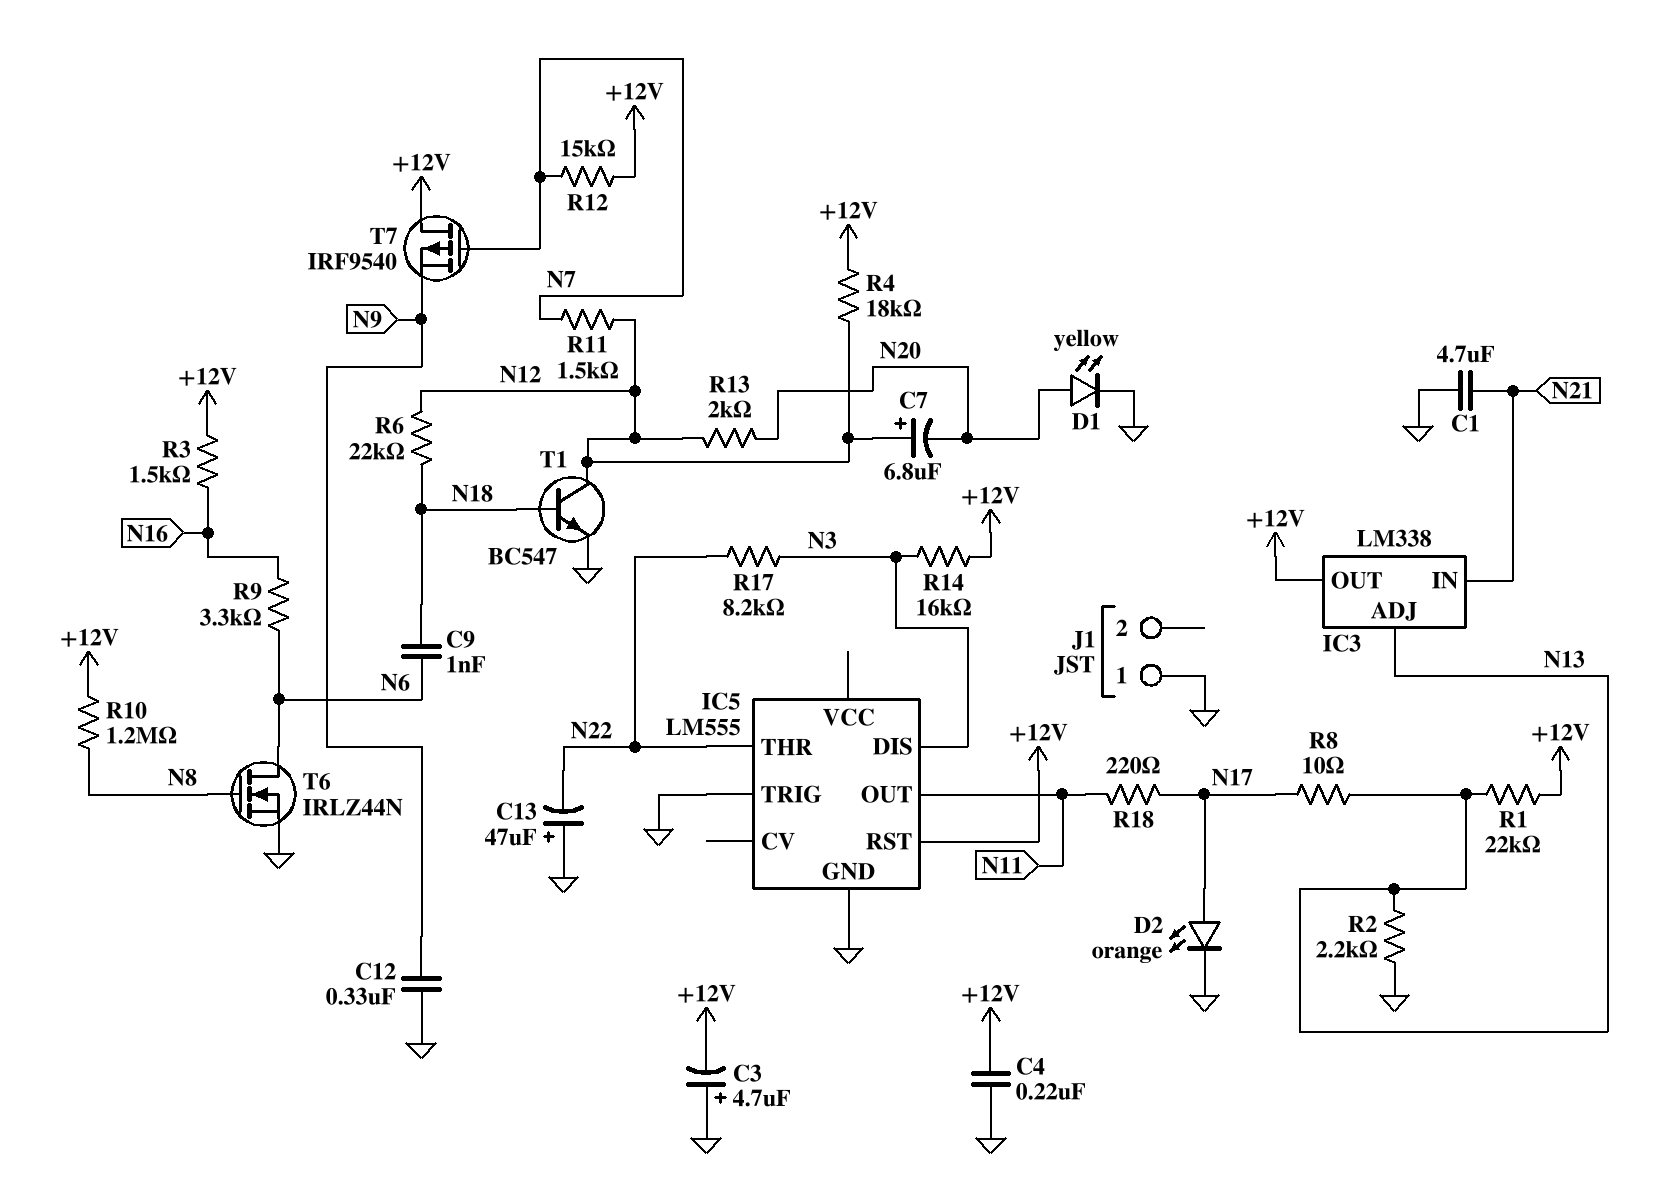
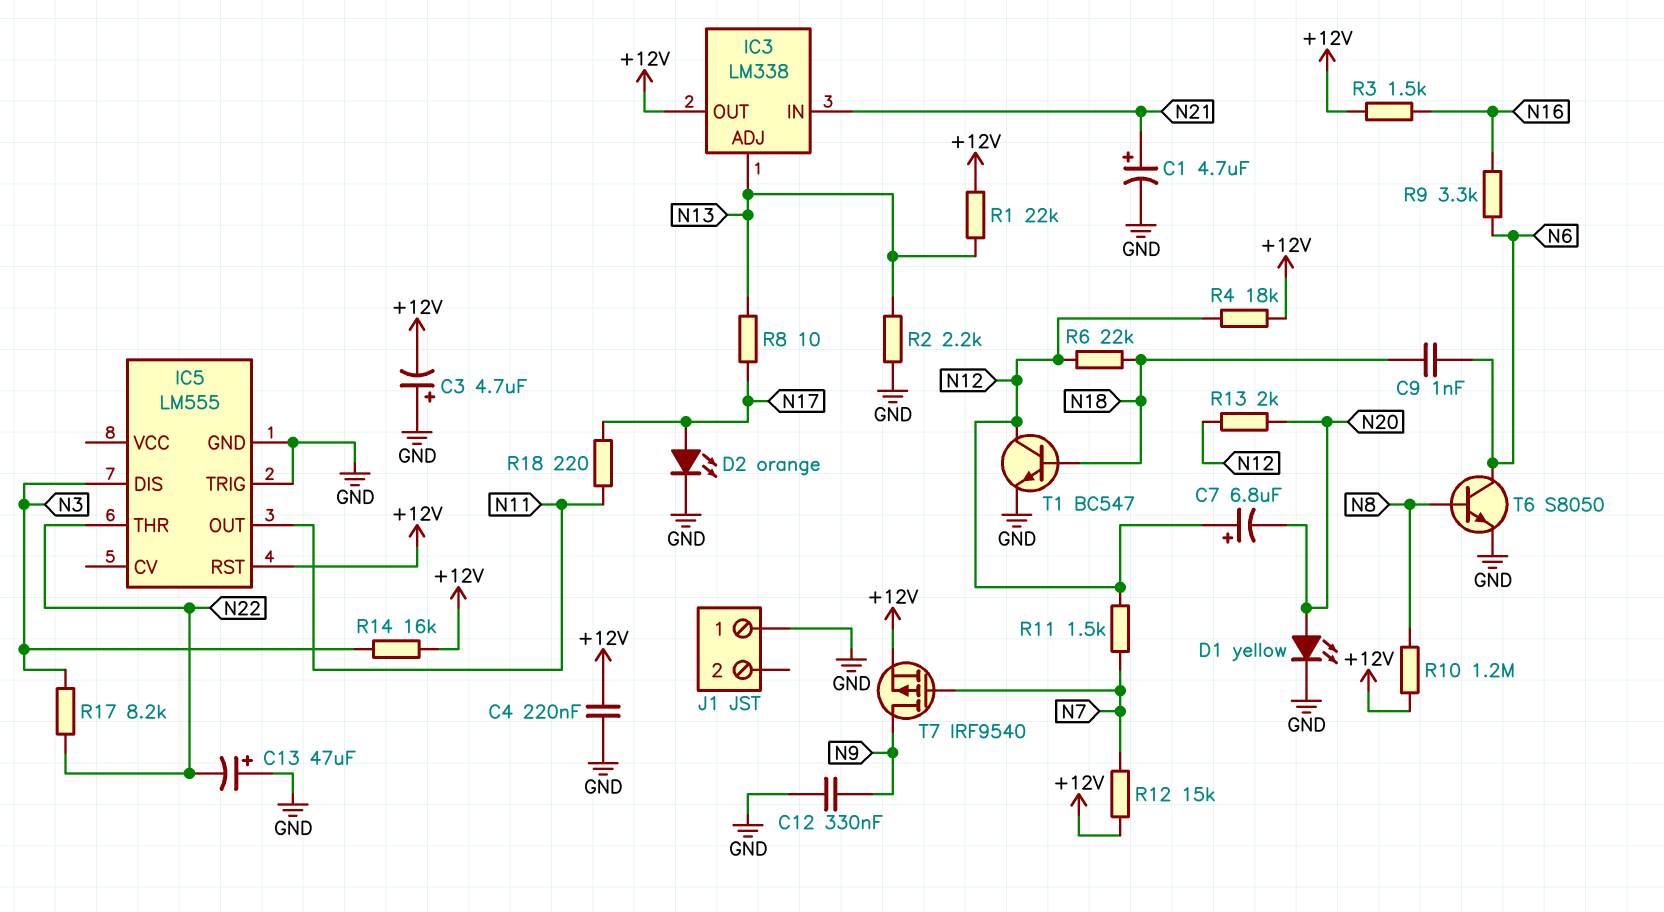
C1: 4.7uF (GND, N21) -> 4.7uF (plus N21, minus GND)
T6: NMOS IRLZ44N (G N8, D N6, S GND) -> NPN S8050 (B N8, C N6, E GND)
T7: PMOS IRF9540 (G N7, D +12V, S N9) -> PMOS IRF9540 (G N7, D N9, S +12V)

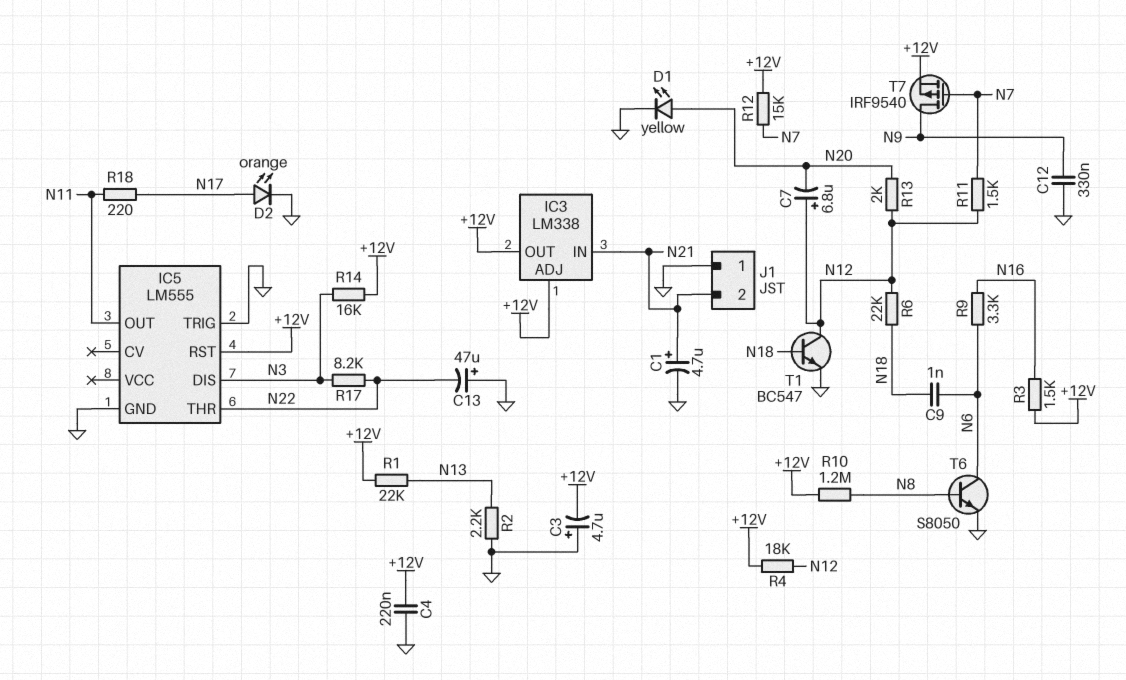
IC3 pin ADJ: N13 -> +12V
J1 pin 2: none -> N21
R8: 10 (N13, N17) -> none

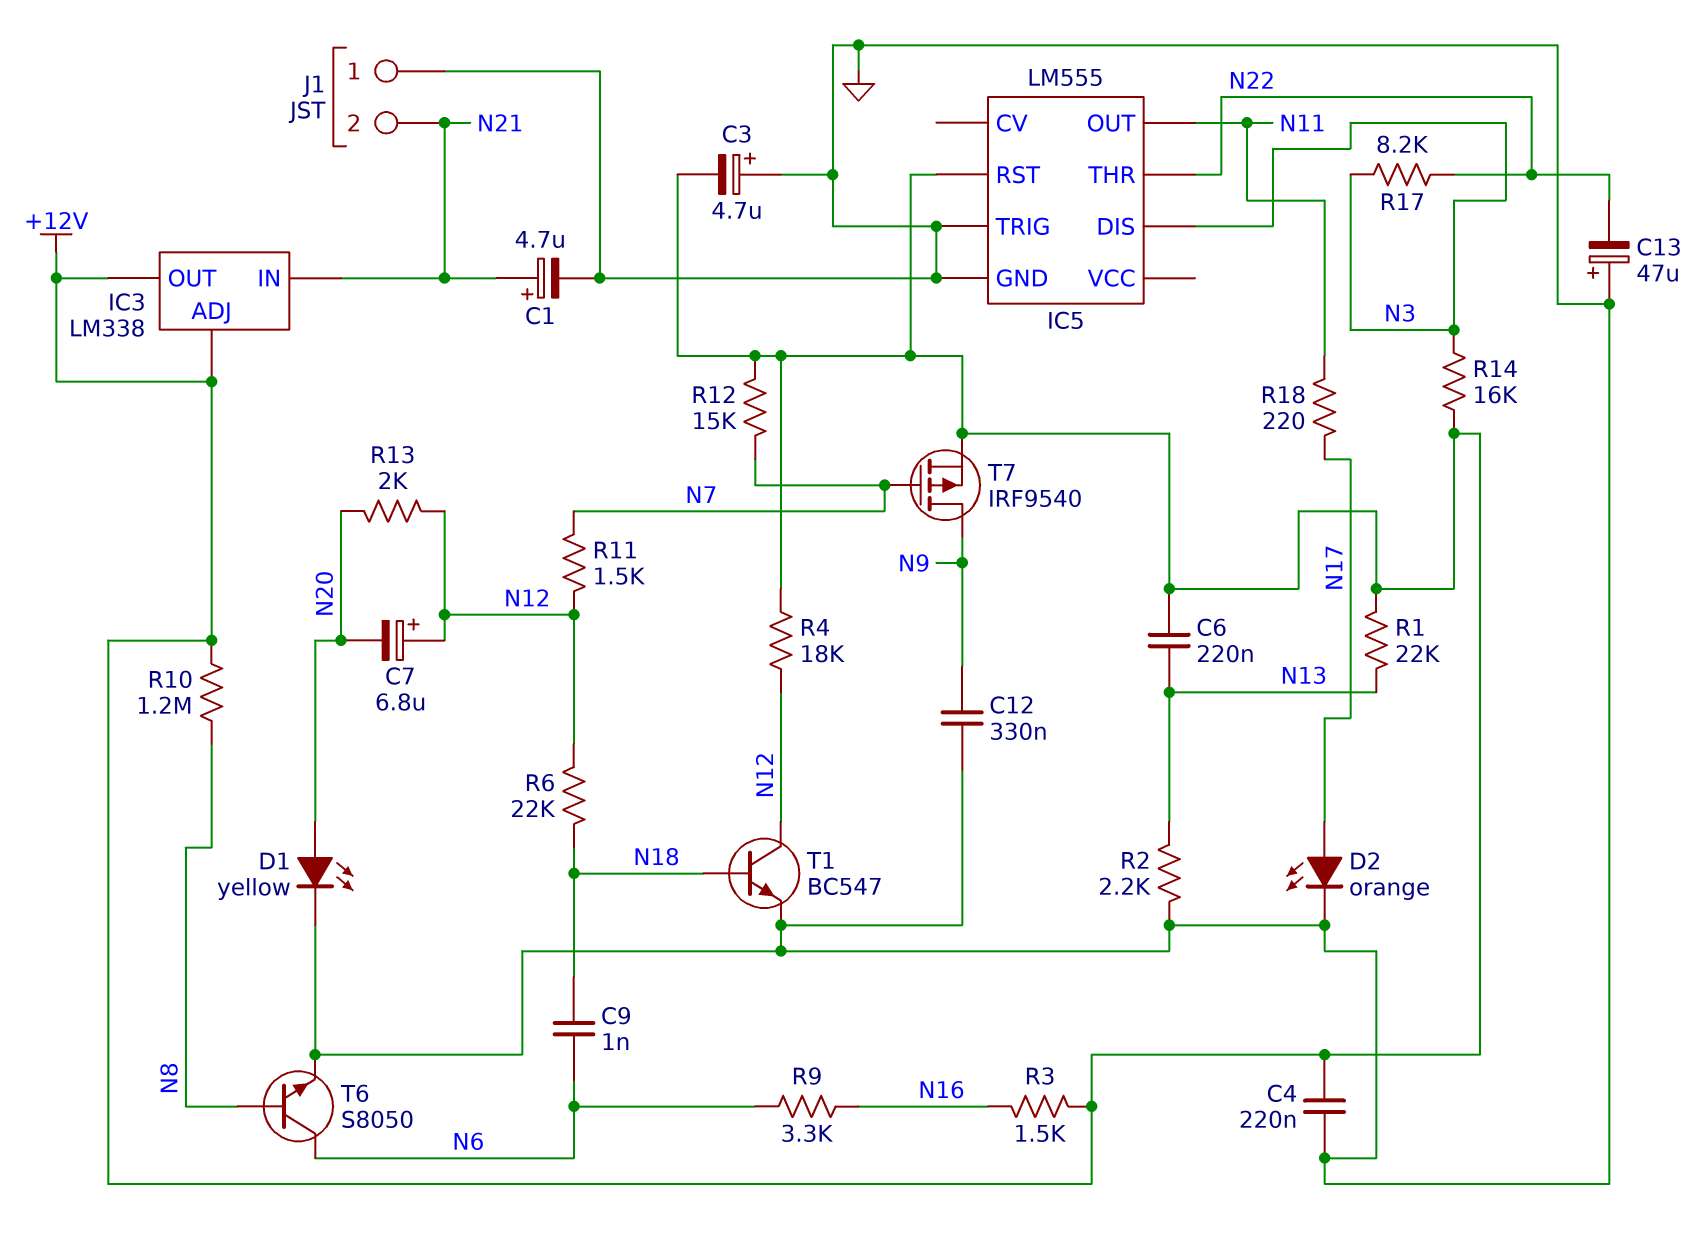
C6: none -> 220nF (+12V, N13)

